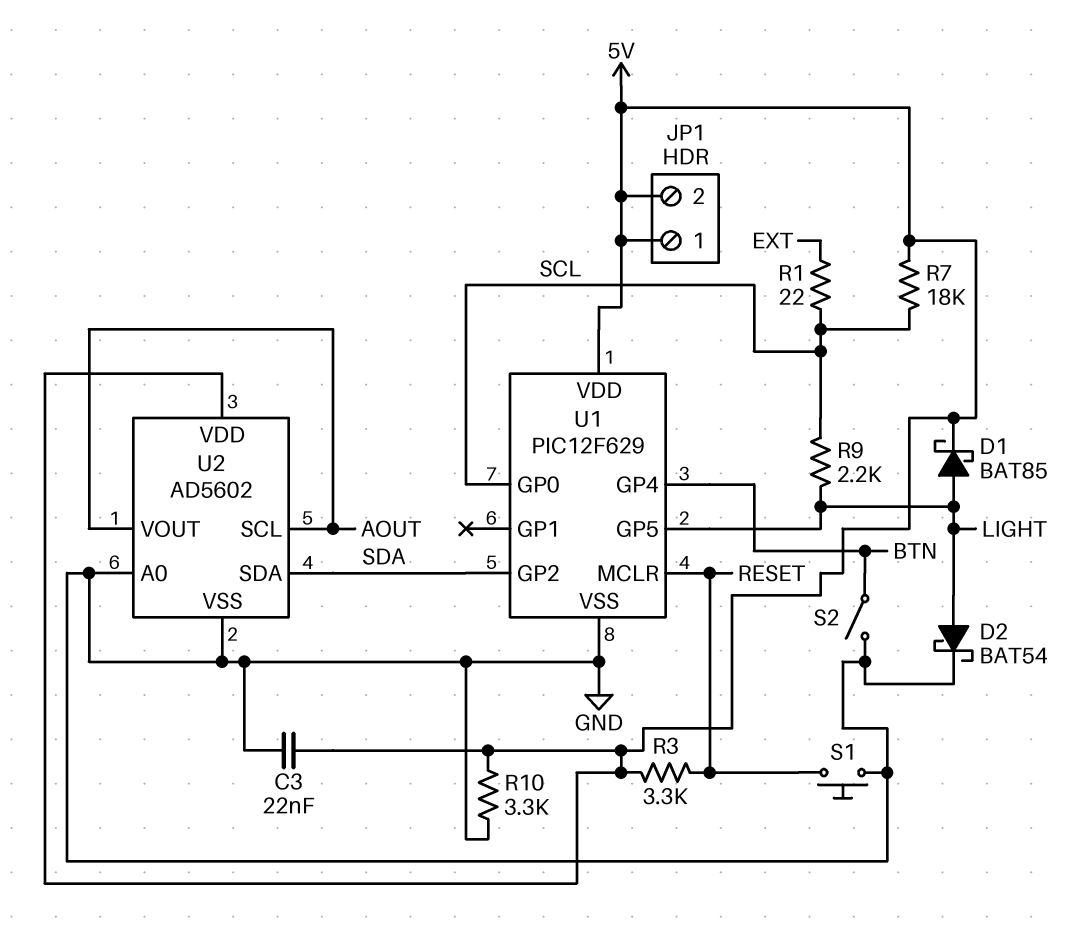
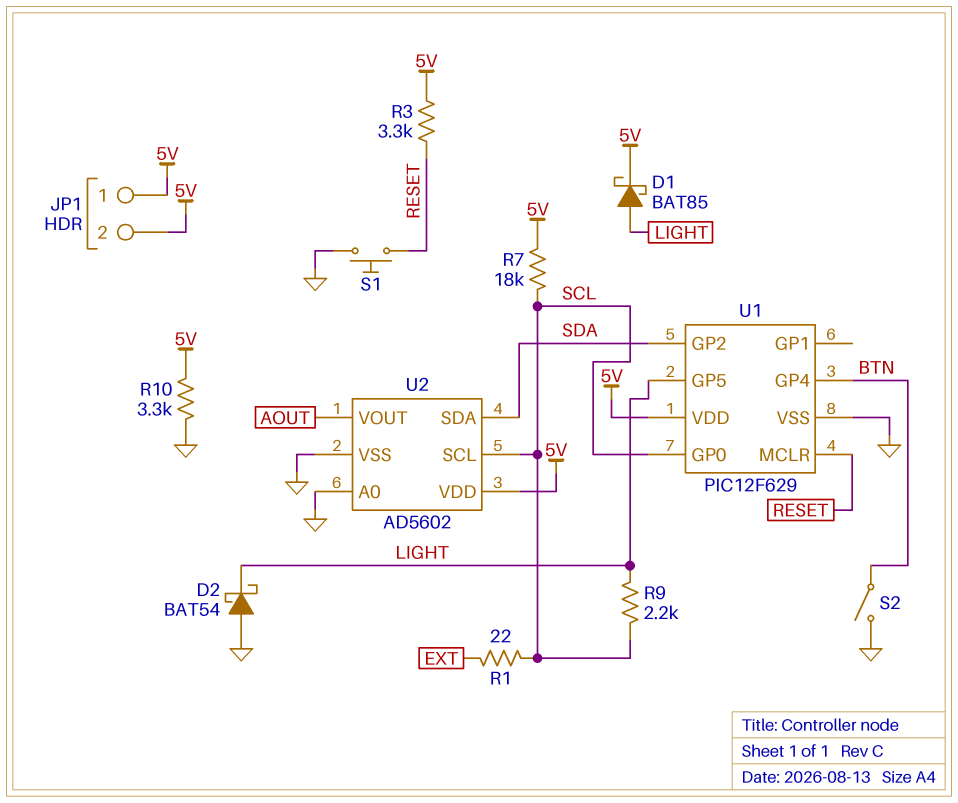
C3: 22nF (5V, GND) -> none
D2: schottky BAT54 (A LIGHT, K GND) -> schottky BAT54 (A GND, K LIGHT)
U2 pin SCL: AOUT -> SCL

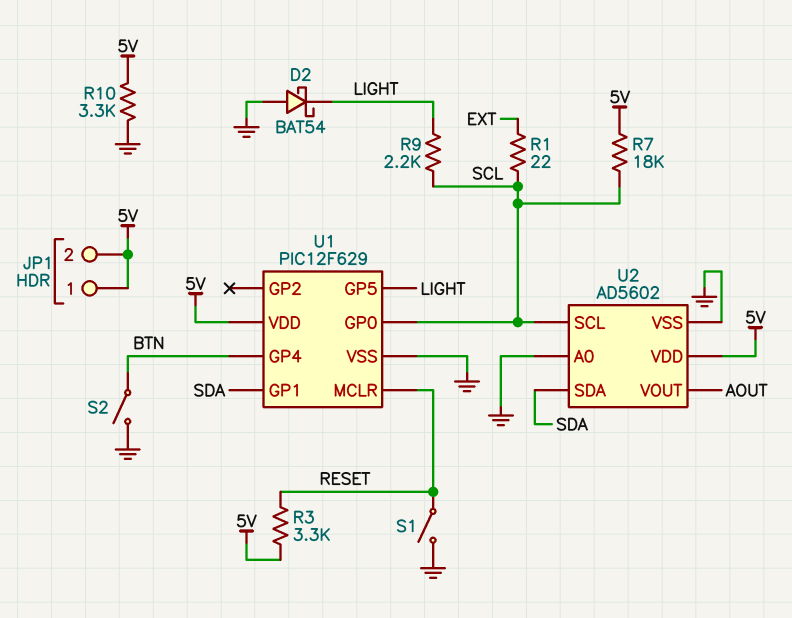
D1: schottky BAT85 (A LIGHT, K 5V) -> none
S1: button (GND, RESET) -> switch (GND, RESET)
U1 pin GP1: none -> SDA
U1 pin GP2: SDA -> none

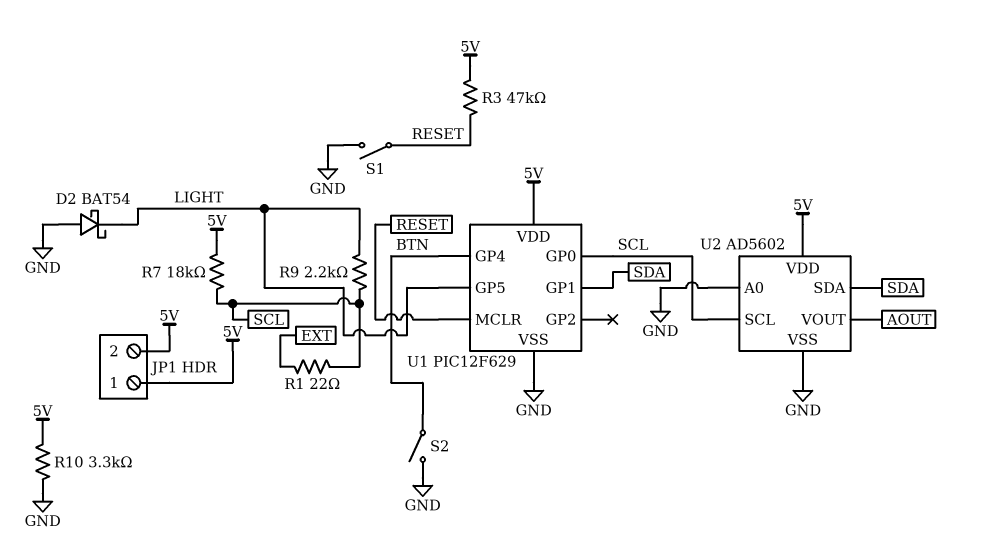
R3: 3.3k (5V, RESET) -> 47k (5V, RESET)

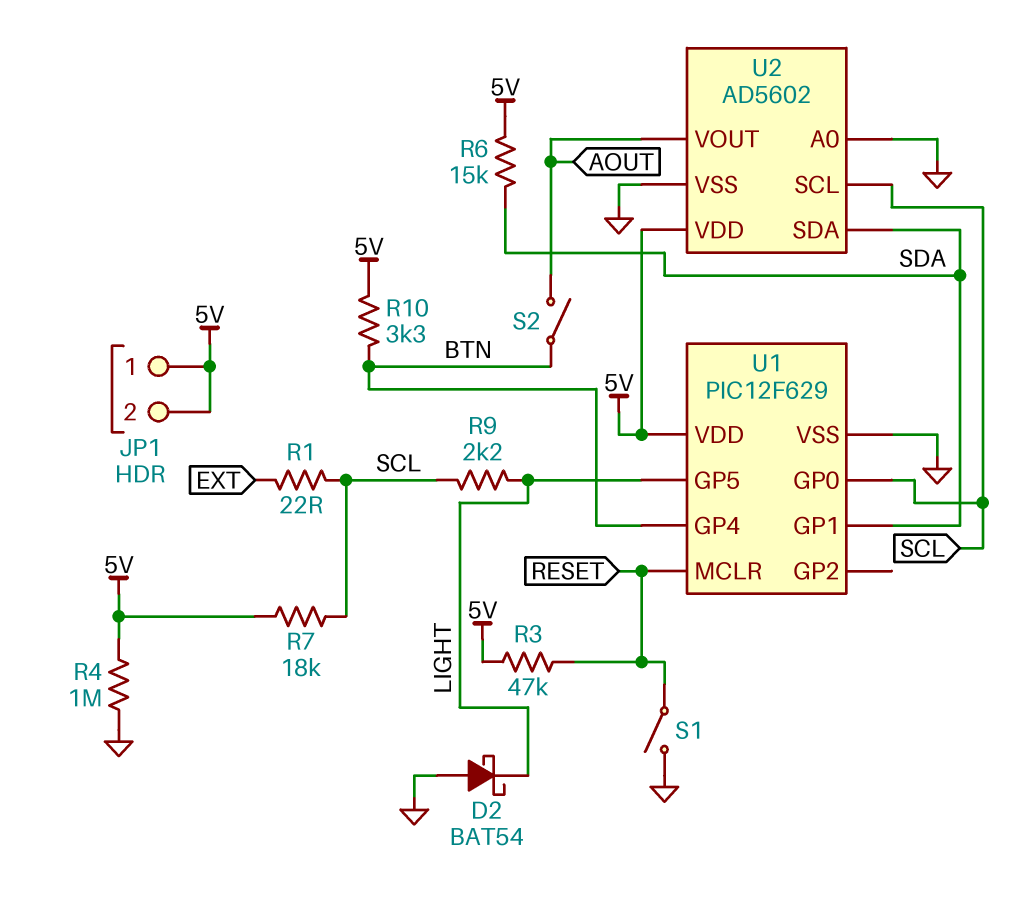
R4: none -> 1M (5V, GND)
R6: none -> 15k (5V, SDA)
R10: 3.3k (5V, GND) -> 3.3k (5V, BTN)
S2: switch (BTN, GND) -> switch (AOUT, BTN)

